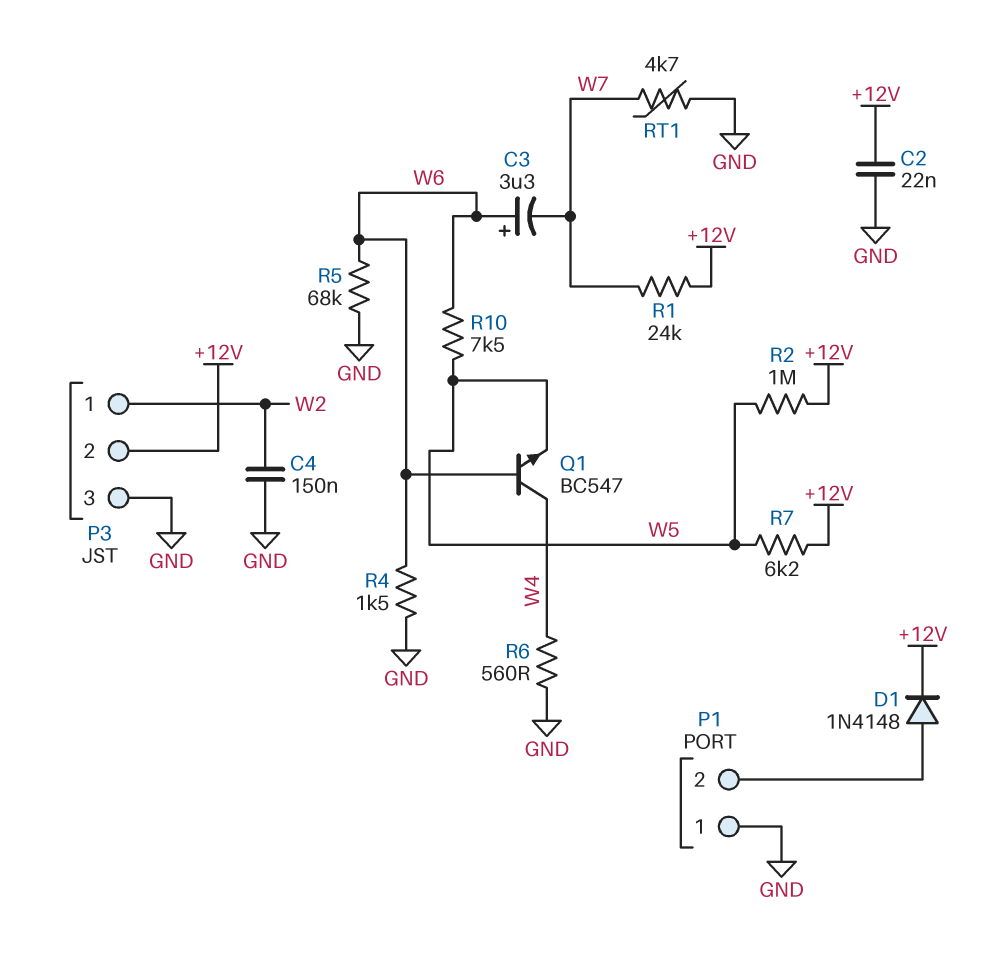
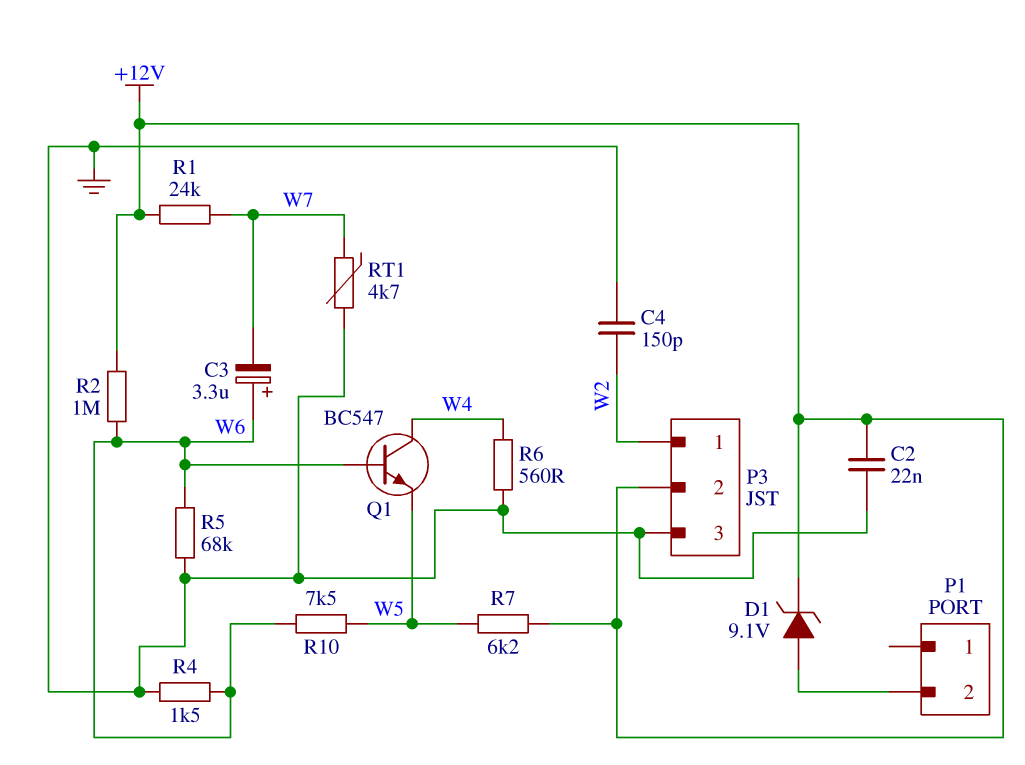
C4: 150nF (GND, W2) -> 150pF (GND, W2)
D1: diode 1N4148 (A P1/2, K +12V) -> zener 9.1V (A P1/2, K +12V)
P1 pin 1: GND -> none
R2: 1M (+12V, W5) -> 1M (+12V, W6)

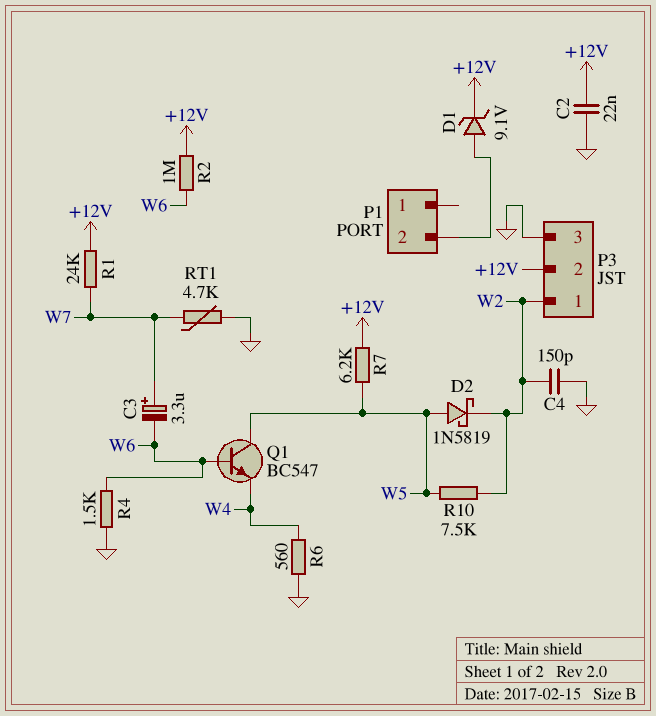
C3: 3.3uF (plus W6, minus W7) -> 3.3uF (plus W7, minus W6)
D2: none -> schottky 1N5819 (A W5, K W2)
Q1: NPN BC547 (B W6, C W4, E W5) -> NPN BC547 (B W6, C W5, E W4)
R5: 68k (GND, W6) -> none
R10: 7.5k (W5, W6) -> 7.5k (W2, W5)

